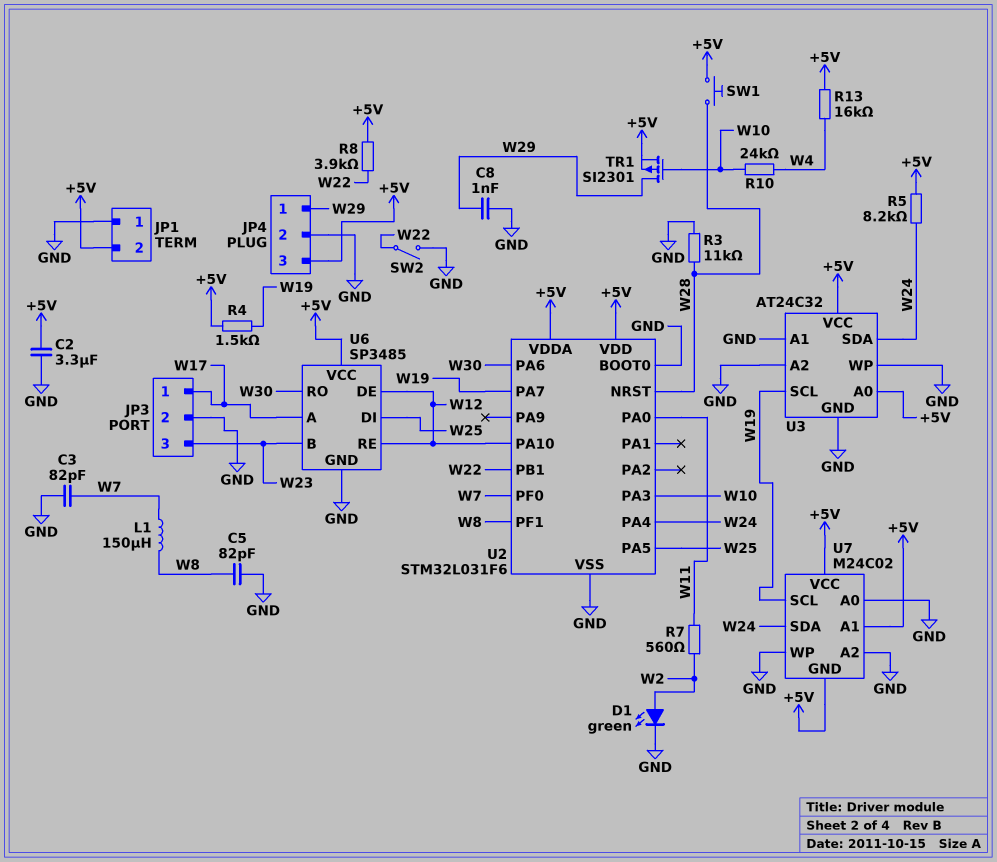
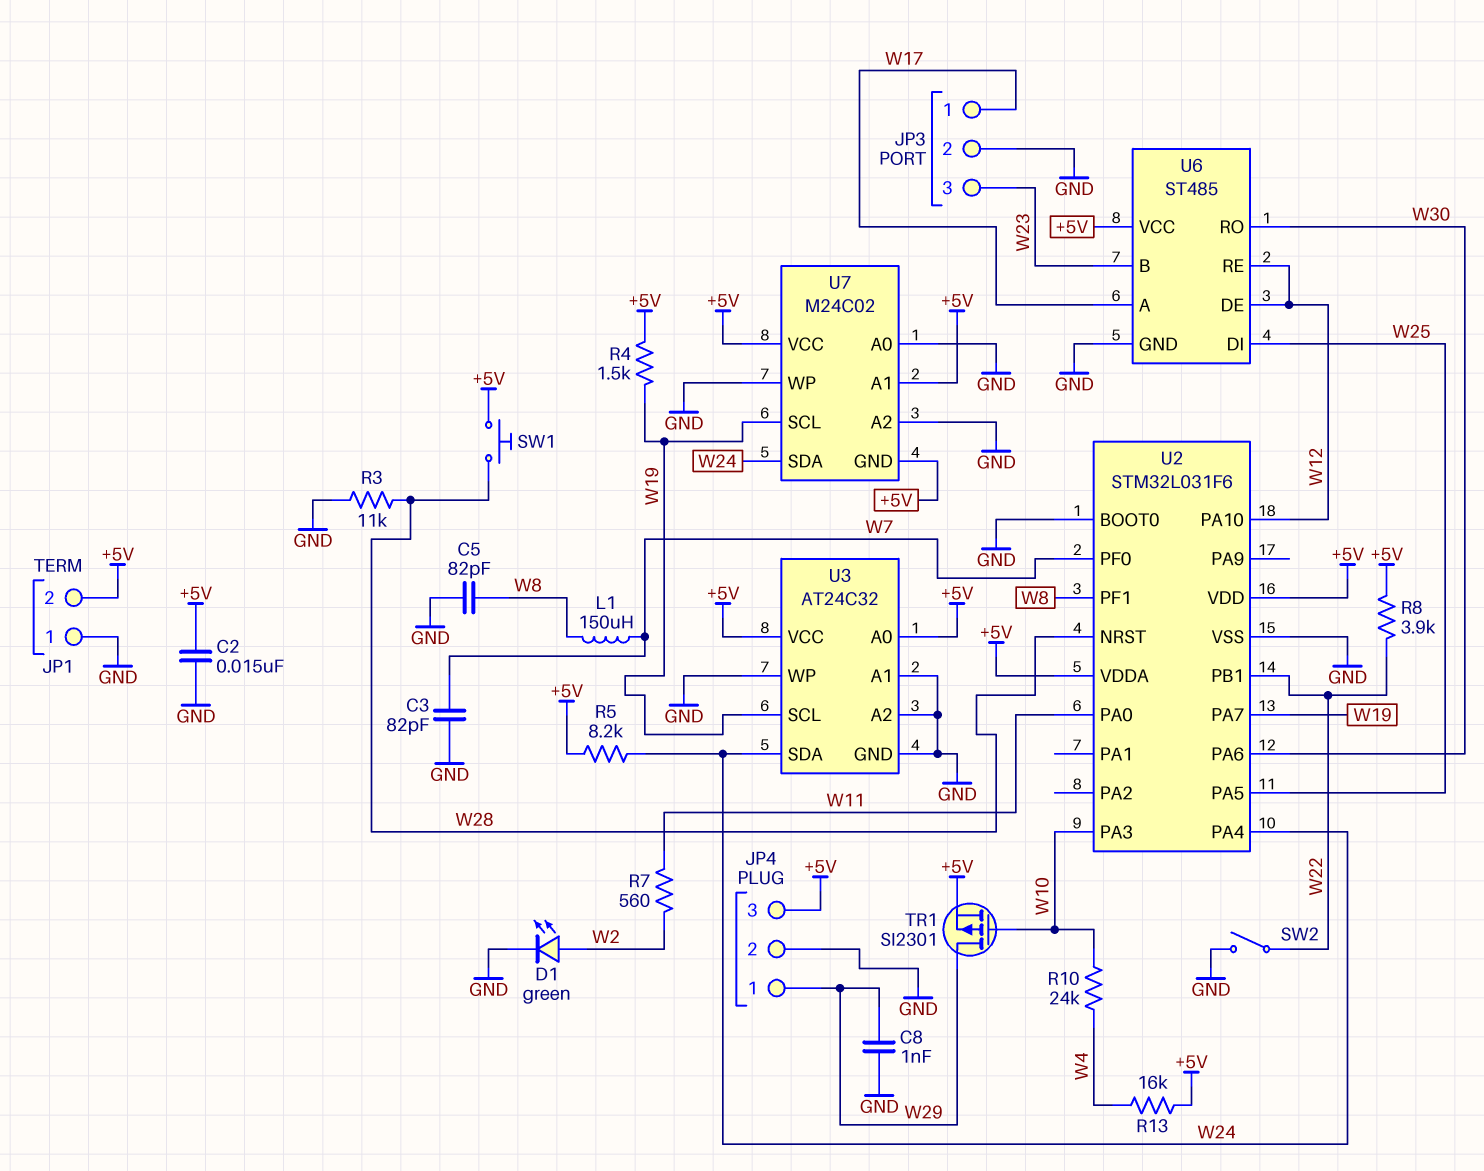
C2: 3.3uF (+5V, GND) -> 15nF (+5V, GND)
U6: SP3485 -> ST485

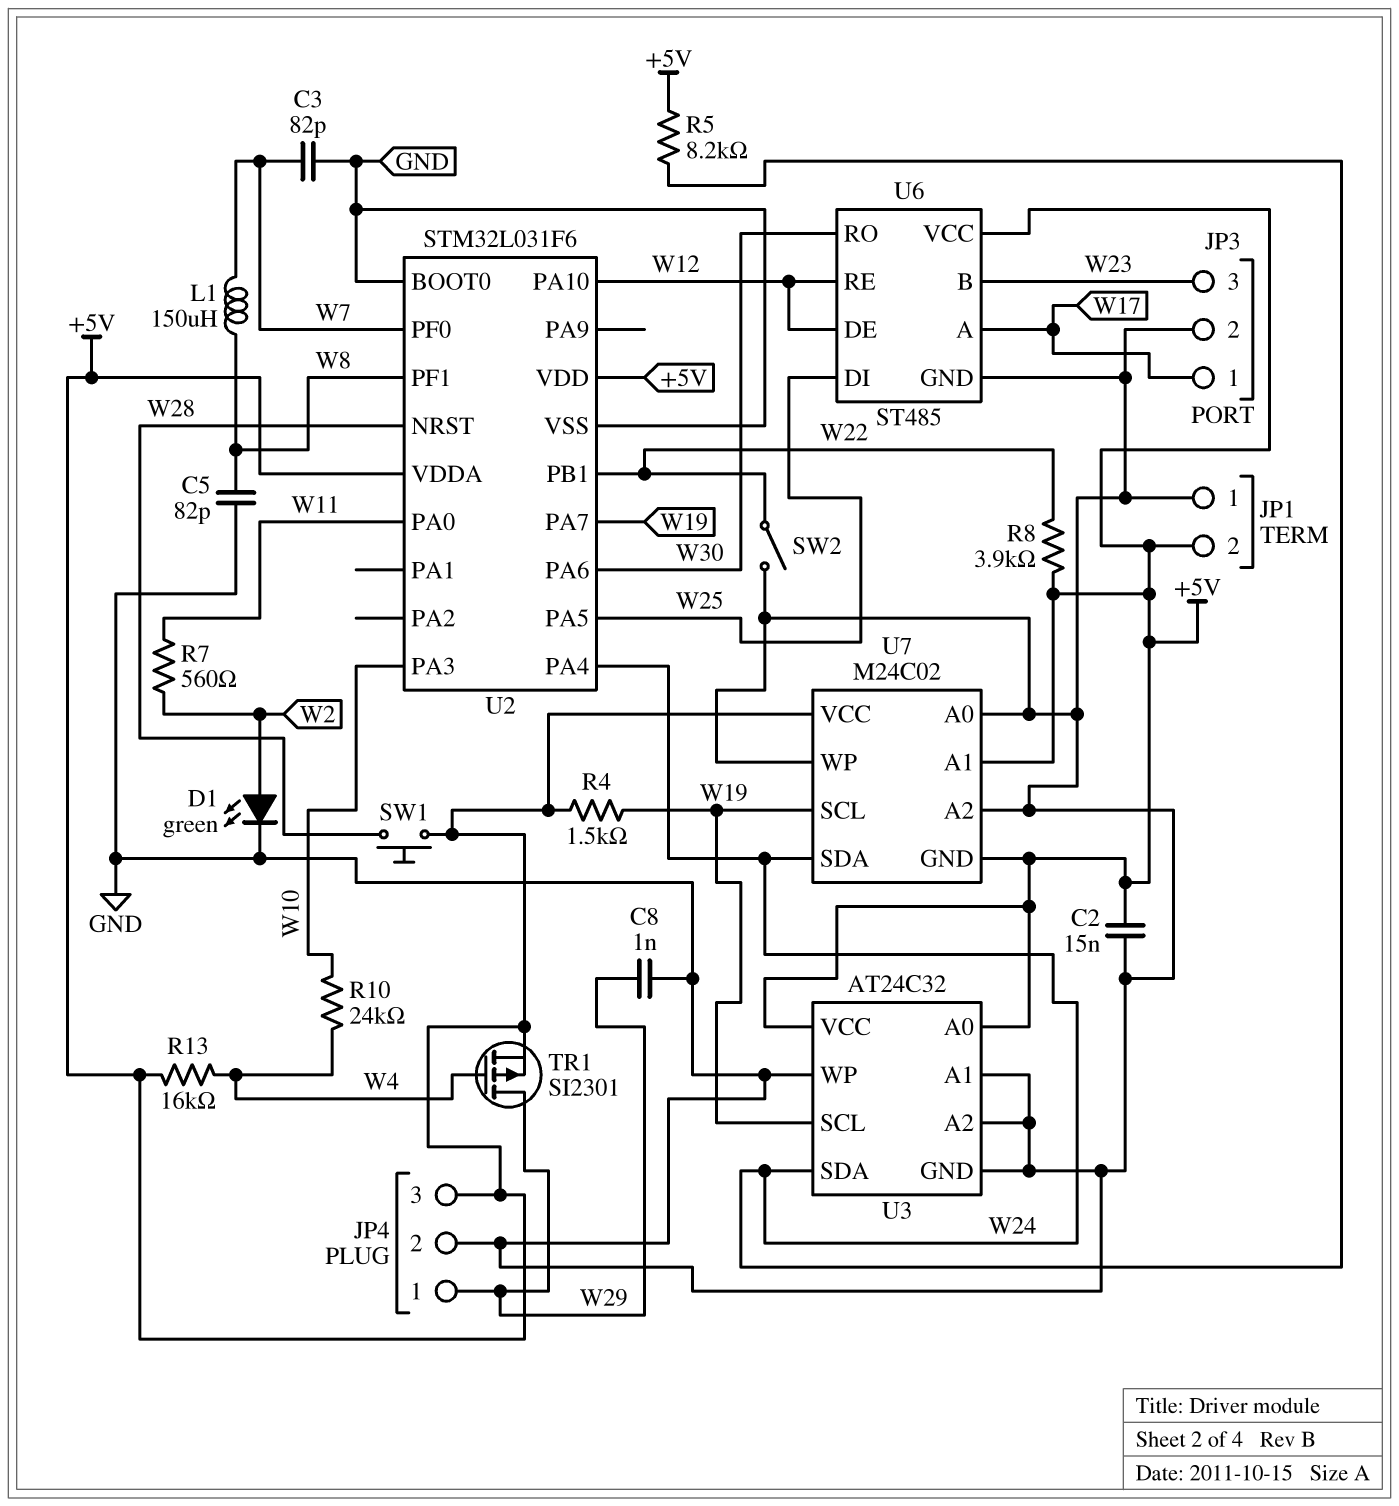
R3: 11k (GND, W28) -> none
TR1: PMOS SI2301 (G W10, D W29, S +5V) -> PMOS SI2301 (G W4, D W29, S +5V)

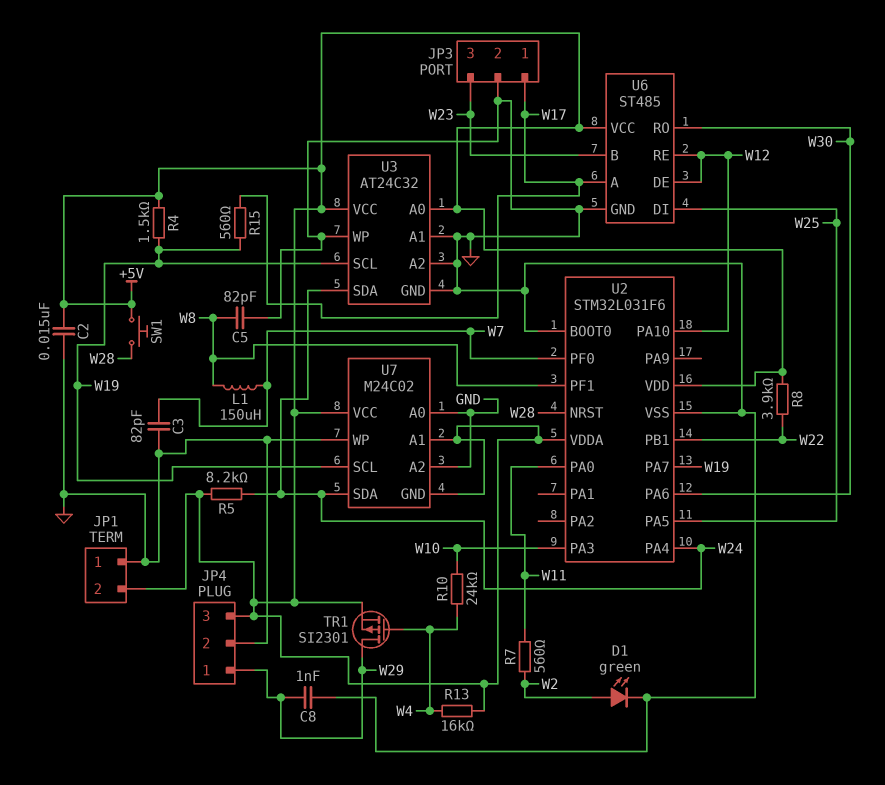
R15: none -> 560 (W17, W19)
SW2: switch (GND, W22) -> none

